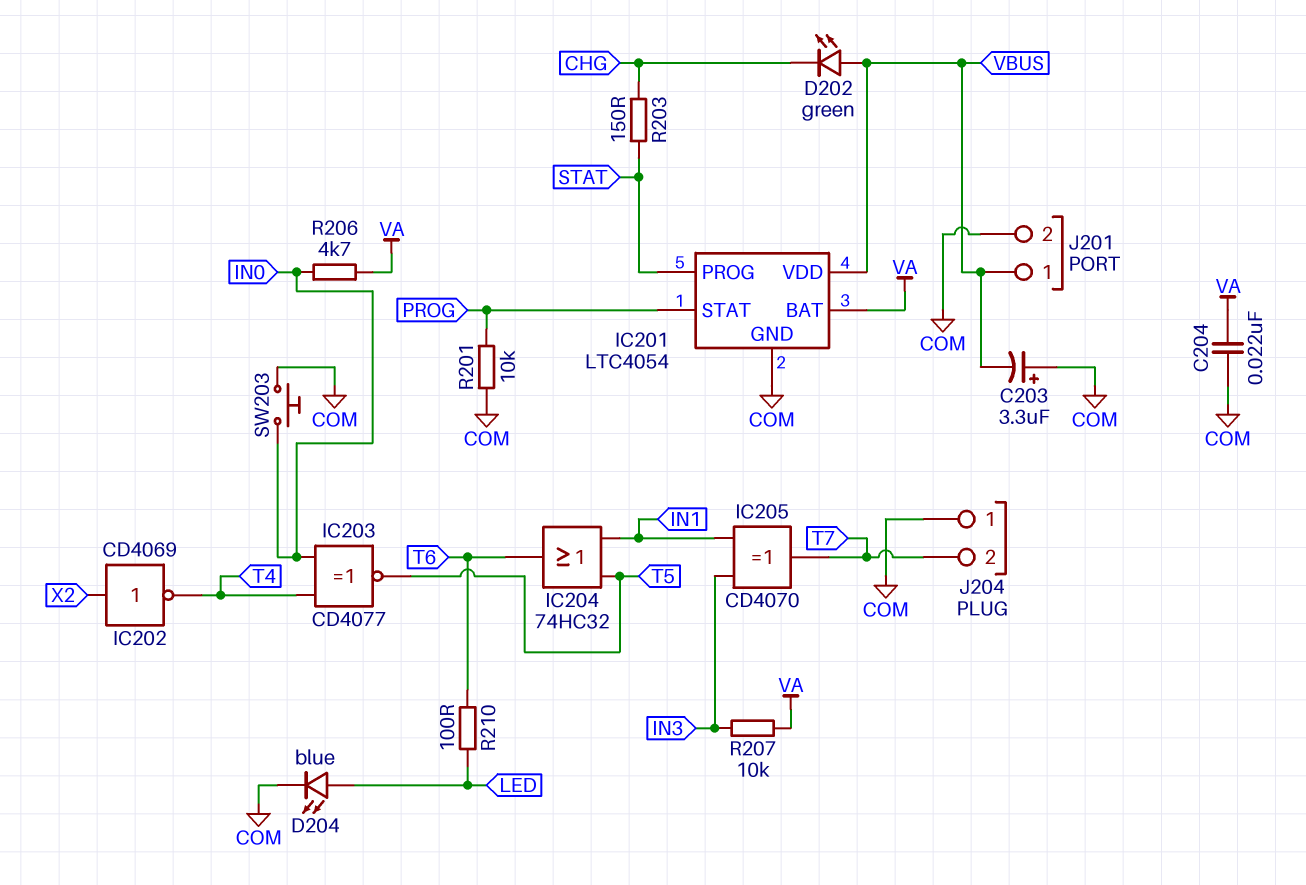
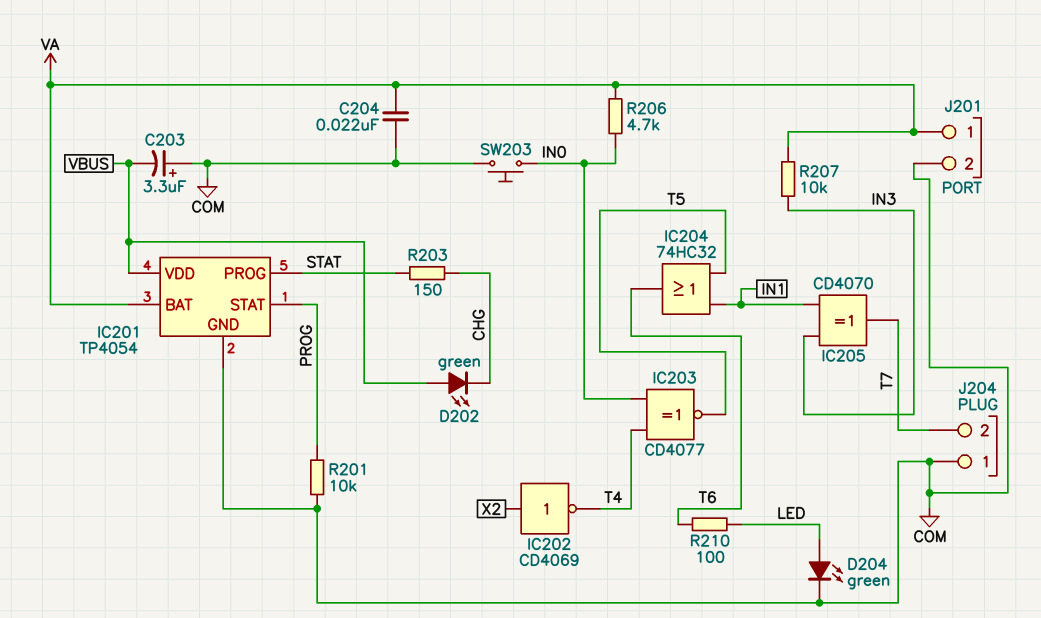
D204: LED blue (A LED, K COM) -> LED green (A LED, K COM)
IC201: LTC4054 -> TP4054
J201 pin 1: VBUS -> VA

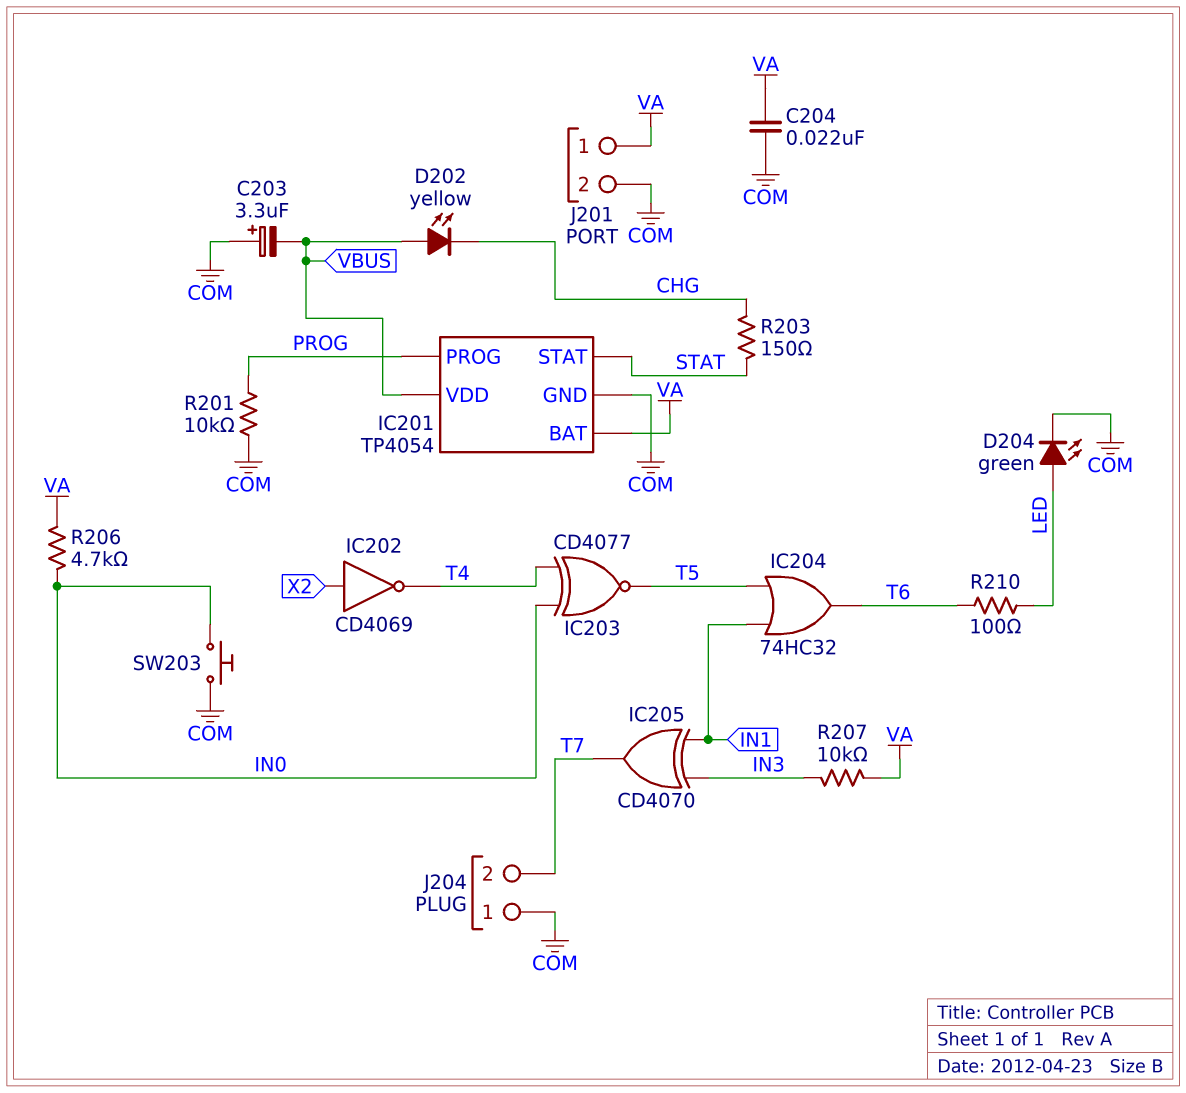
D202: LED green (A VBUS, K CHG) -> LED yellow (A VBUS, K CHG)
IC201 pin PROG: STAT -> PROG
IC201 pin STAT: PROG -> STAT

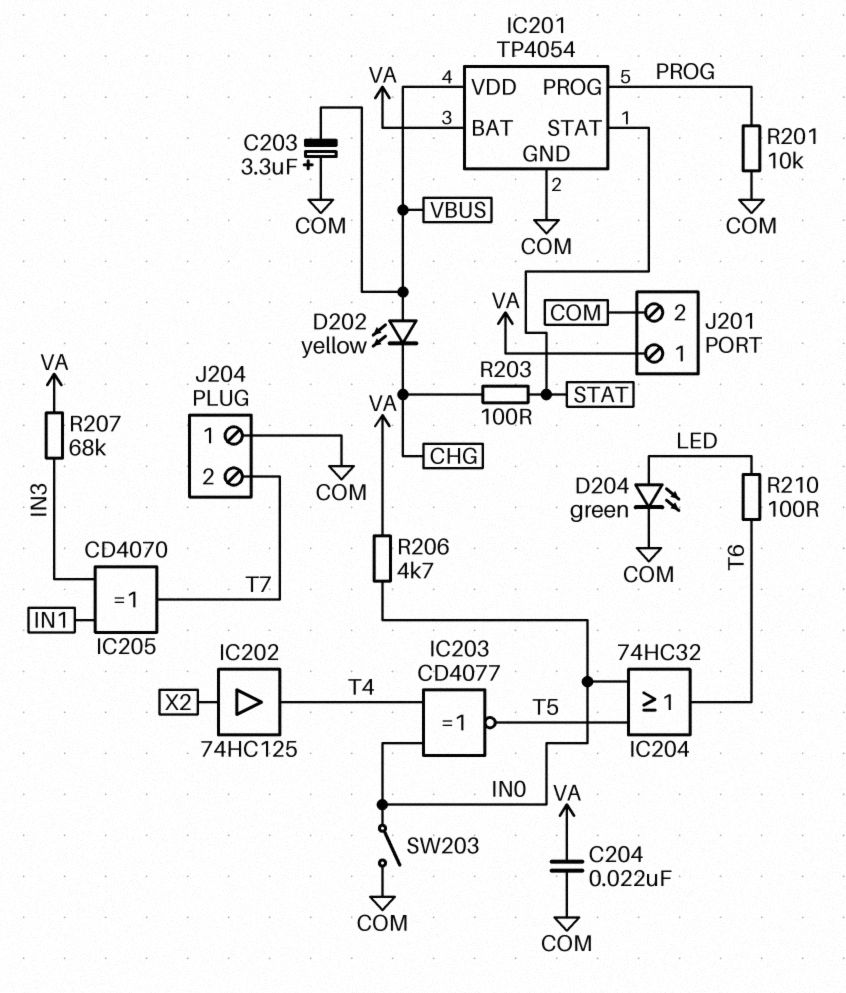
IC202: NOT CD4069 (in X2, out T4) -> buffer 74HC125 (in X2, out T4)
IC204: OR 74HC32 (in IN1, in T5, out T6) -> OR 74HC32 (in IN0, in T5, out T6)
R203: 150 (CHG, STAT) -> 100 (CHG, STAT)
R207: 10k (IN3, VA) -> 68k (IN3, VA)
SW203: button (COM, IN0) -> switch (COM, IN0)

